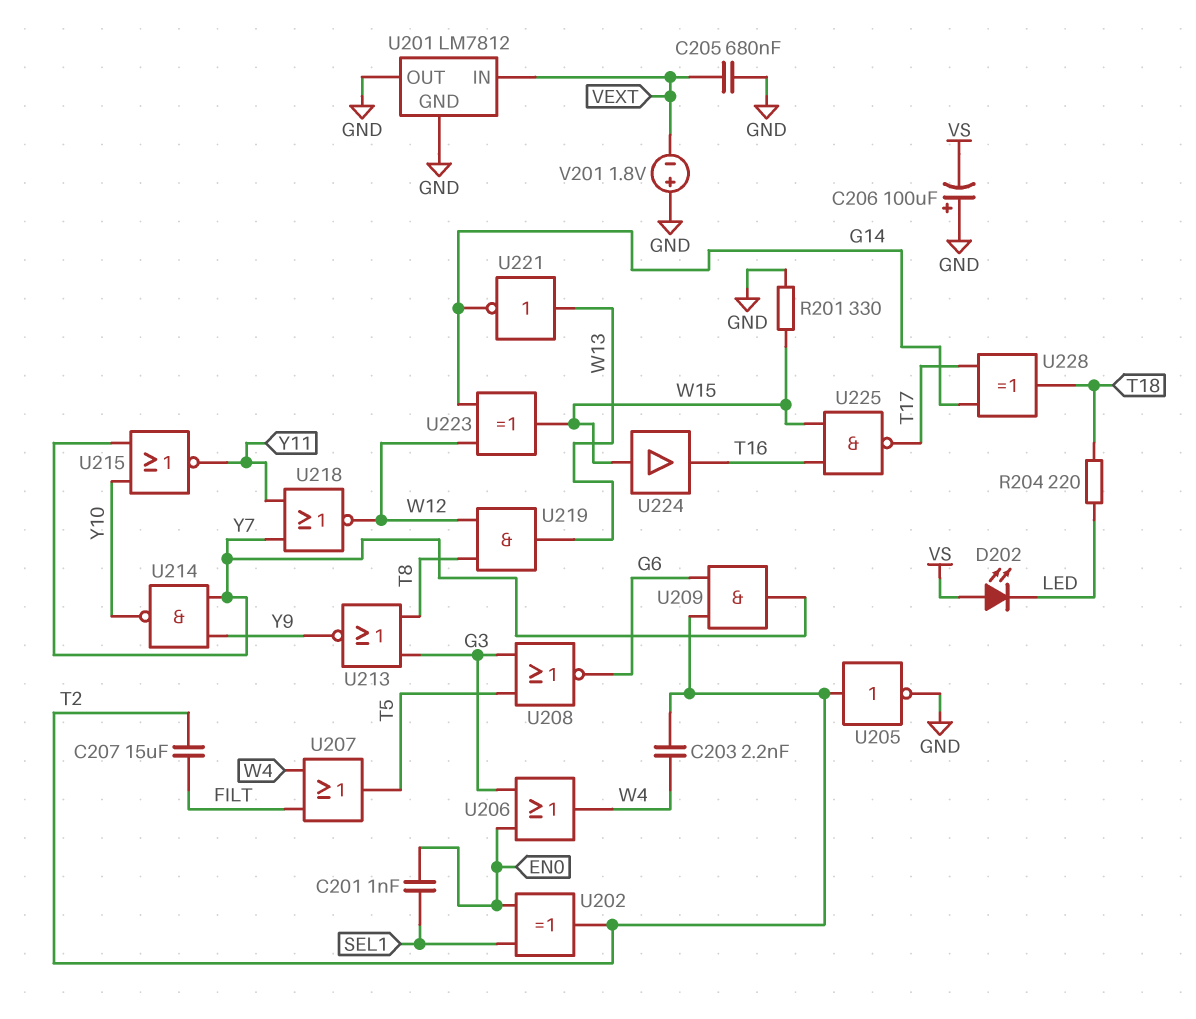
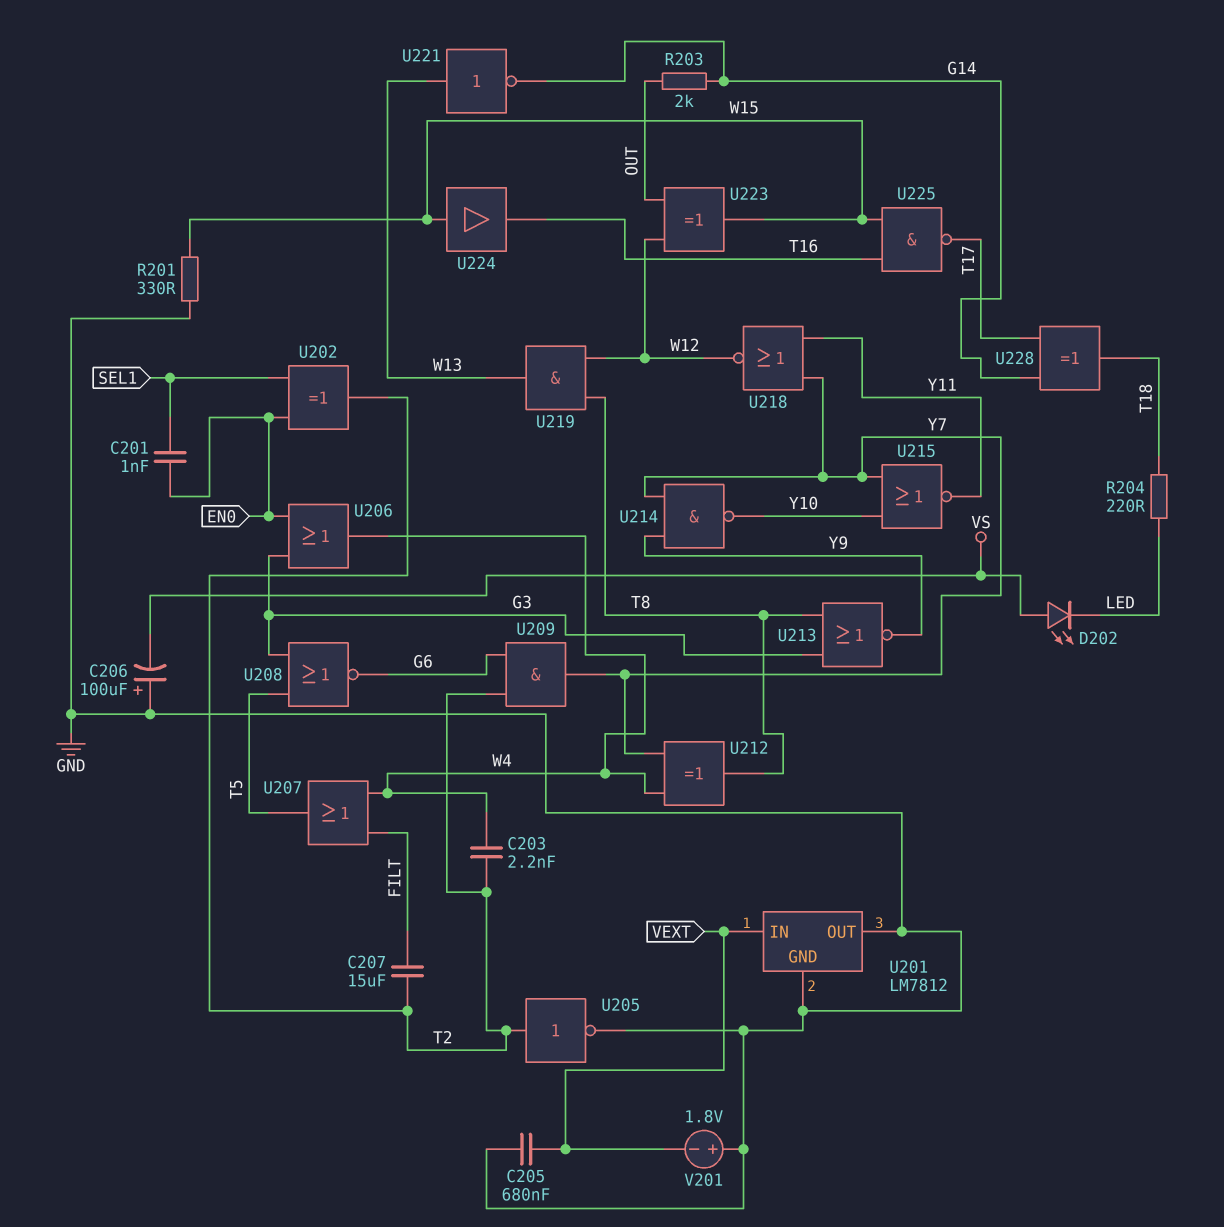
R203: none -> 2k (G14, OUT)
U212: none -> XOR (in W4, in Y7, out T8)
U223: XOR (in G14, in W12, out W15) -> XOR (in OUT, in W12, out W15)

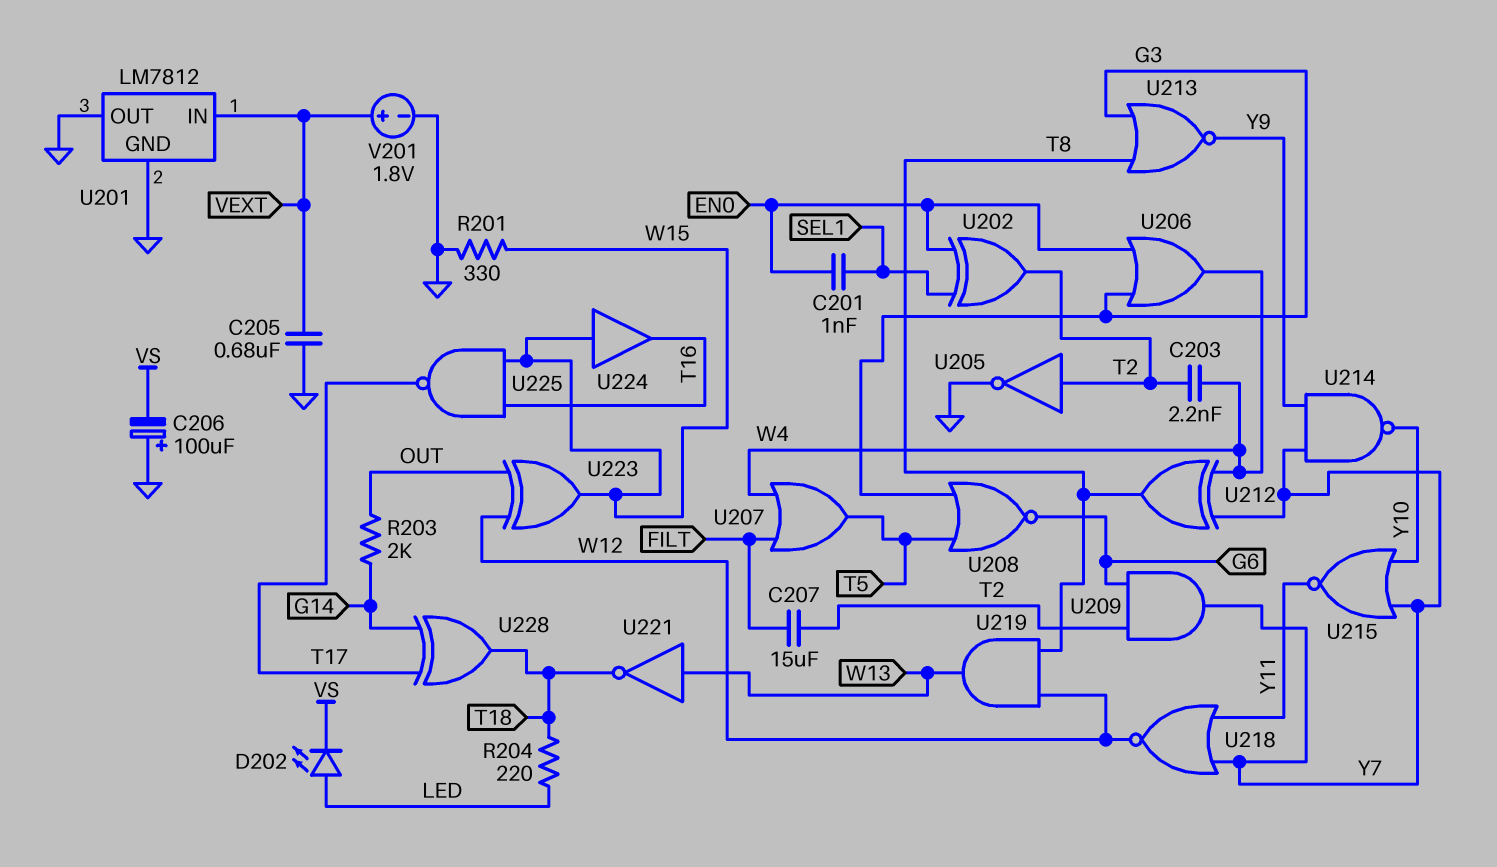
D202: LED (A VS, K LED) -> LED (A LED, K VS)
U221: NOT (in W13, out G14) -> NOT (in W13, out T18)
V201: 1.8V (plus GND, minus VEXT) -> 1.8V (plus VEXT, minus GND)

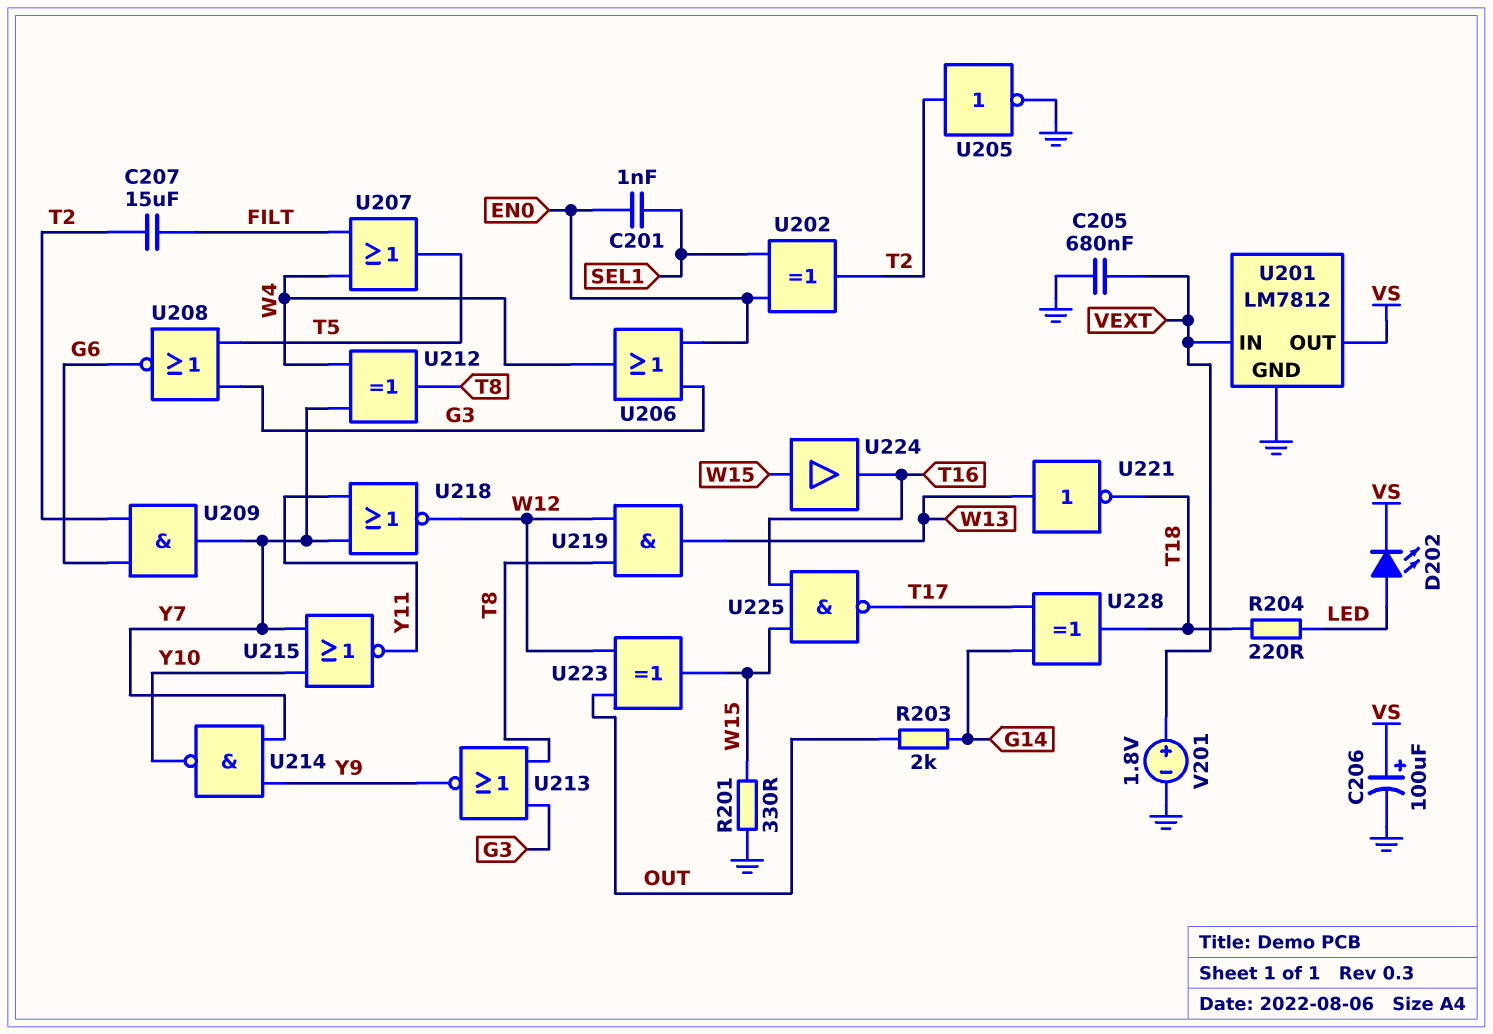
C203: 2.2nF (T2, W4) -> none
C206: 100uF (plus GND, minus VS) -> 100uF (plus VS, minus GND)
U201 pin OUT: GND -> VS

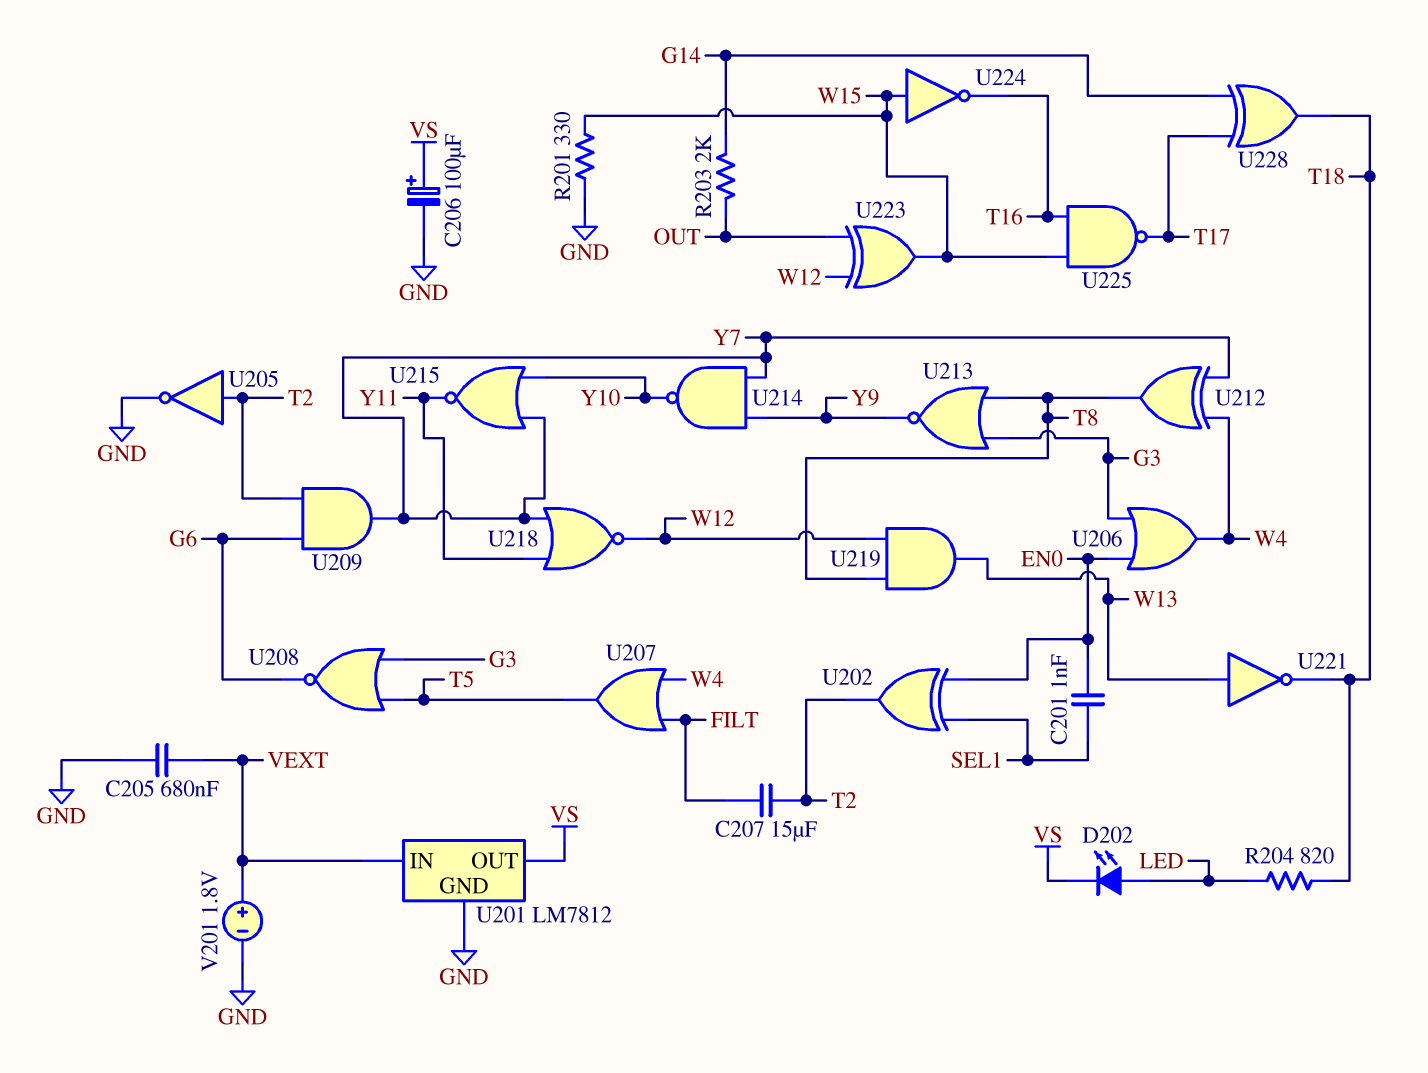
R204: 220 (LED, T18) -> 820 (LED, T18)
U224: buffer (in W15, out T16) -> NOT (in W15, out T16)

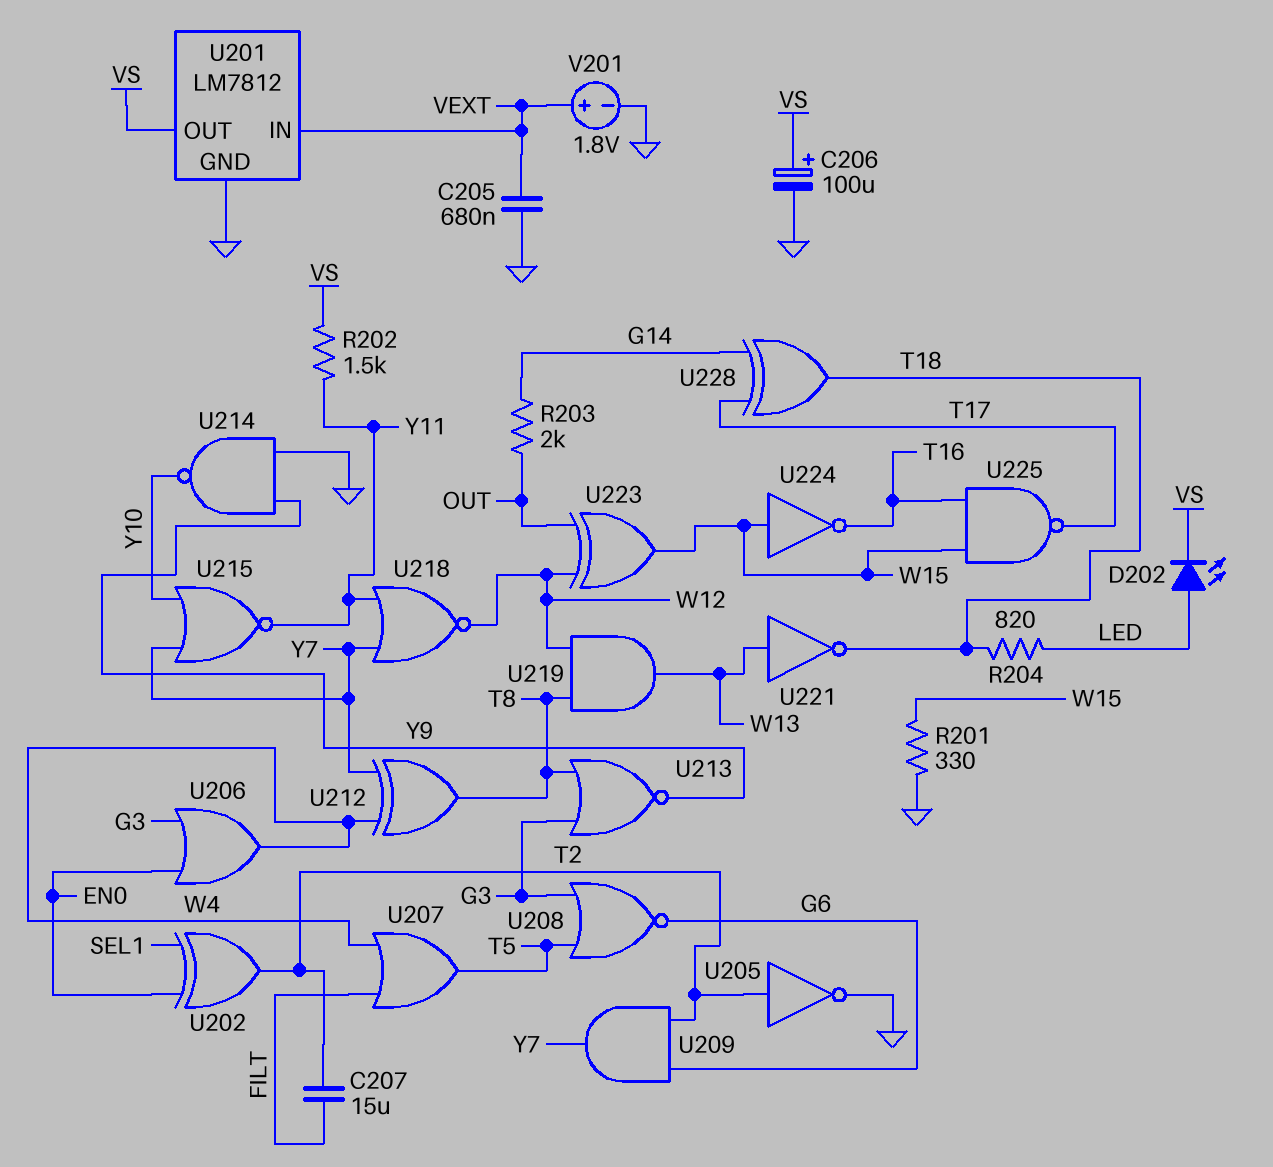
C201: 1nF (EN0, SEL1) -> none
R202: none -> 1.5k (VS, Y11)
U214: NAND (in Y7, in Y9, out Y10) -> NAND (in GND, in Y9, out Y10)

